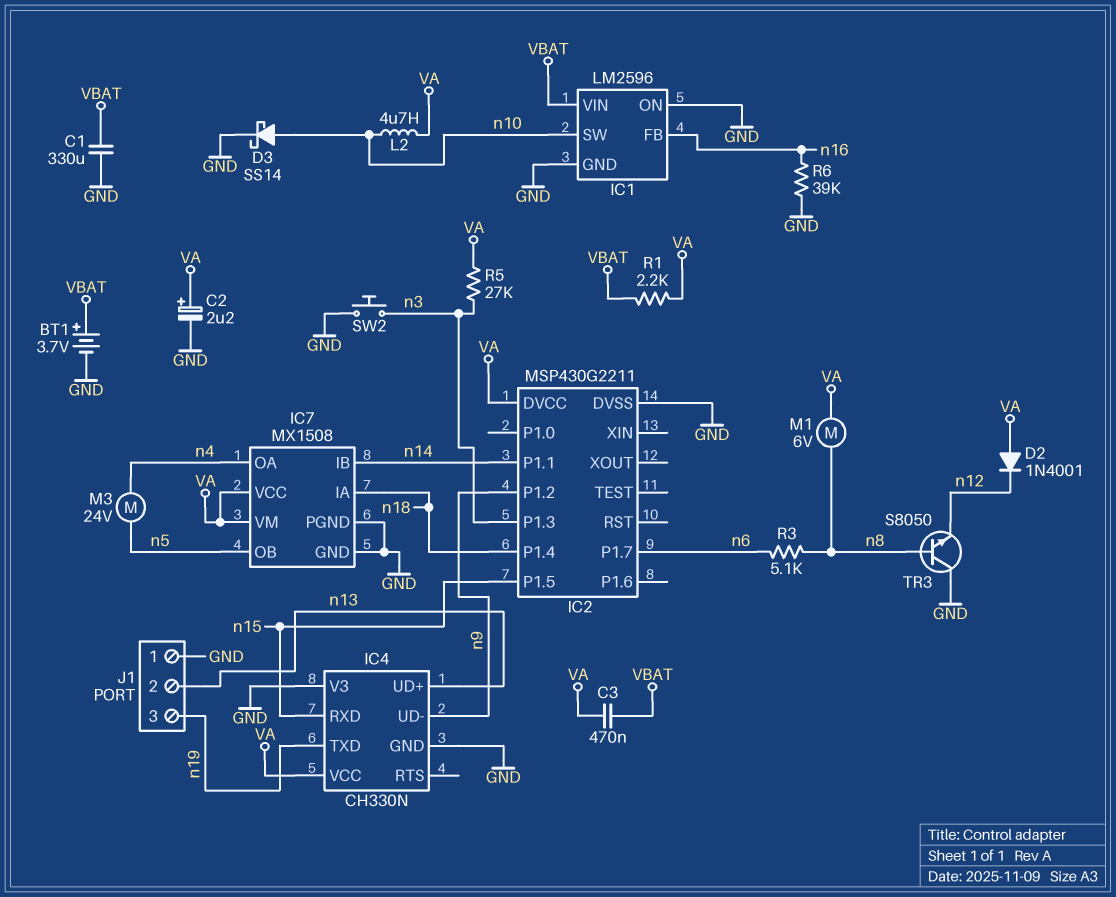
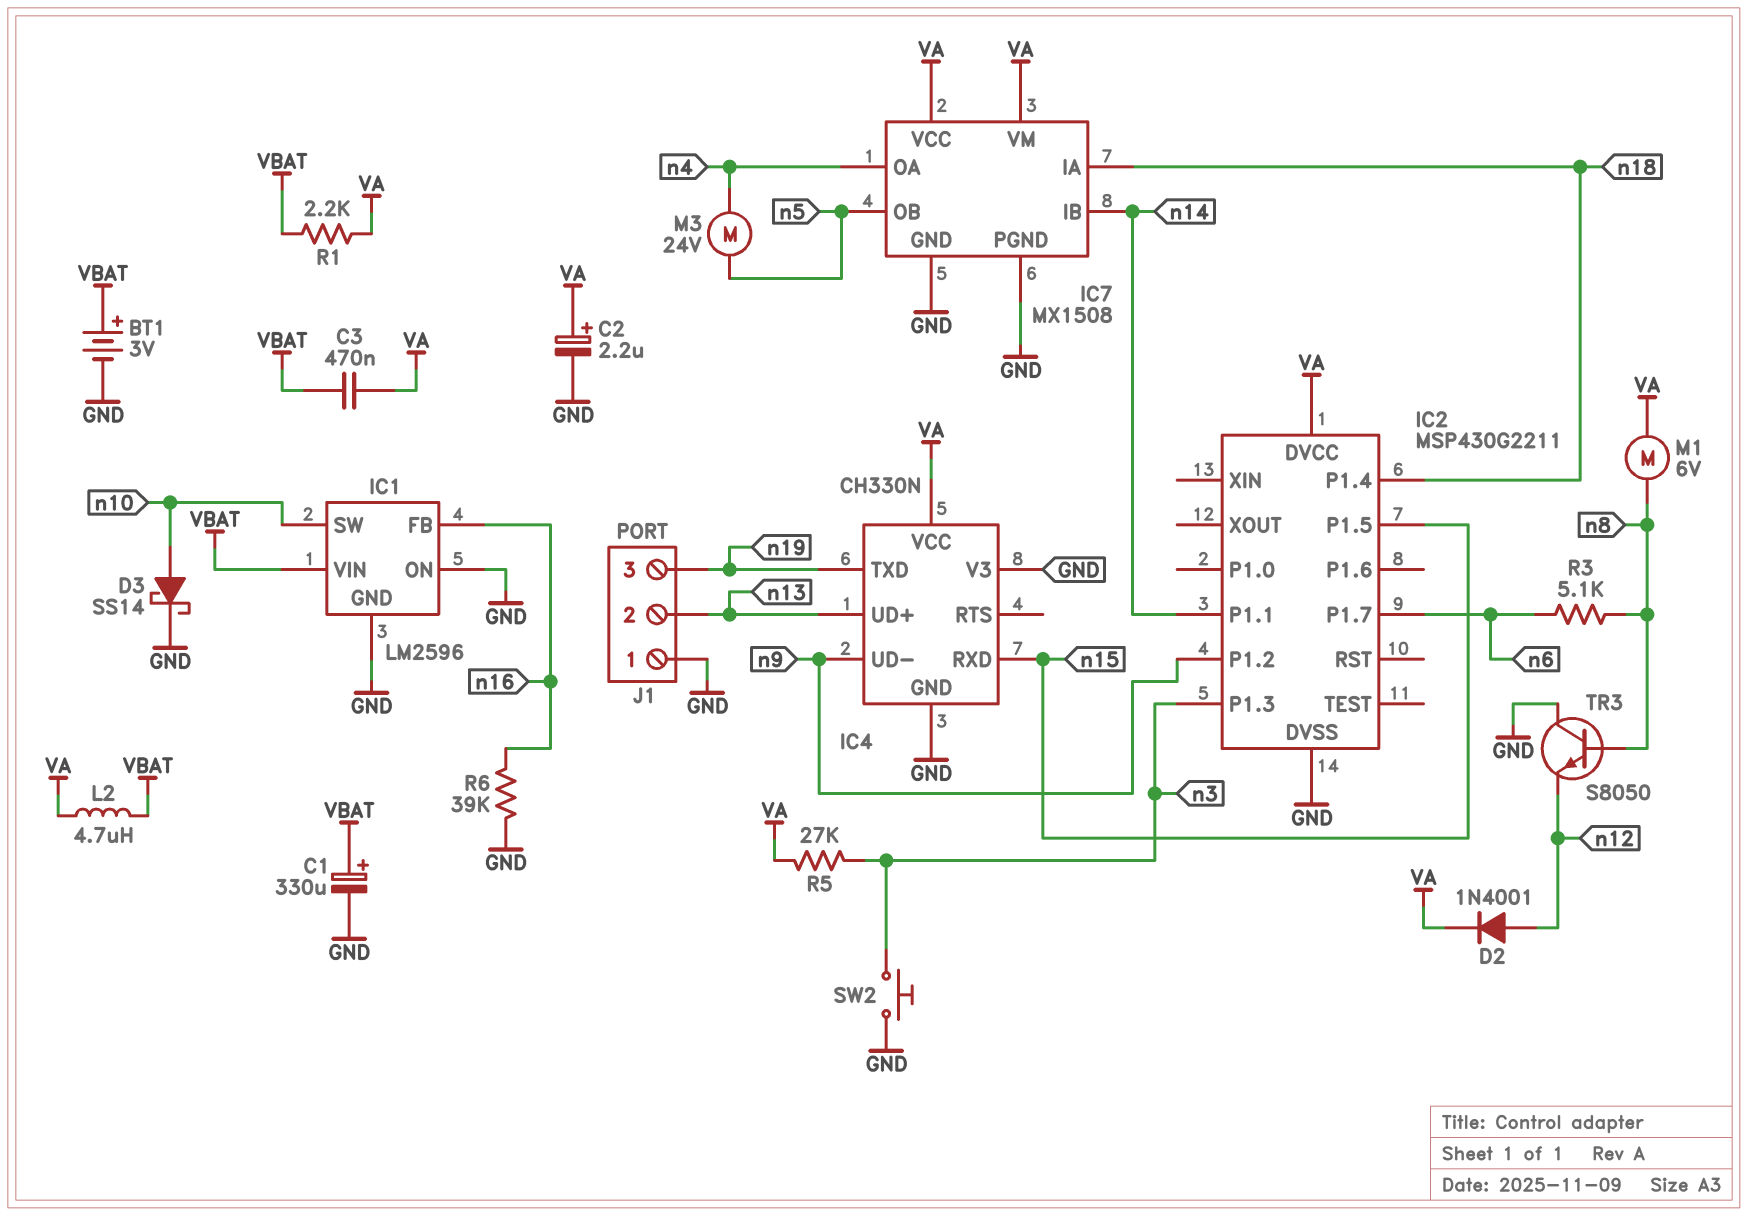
BT1: 3.7V (plus VBAT, minus GND) -> 3V (plus VBAT, minus GND)
C1: 330uF (GND, VBAT) -> 330uF (plus VBAT, minus GND)
D2: diode 1N4001 (A VA, K n12) -> diode 1N4001 (A n12, K VA)
L2: 4.7uH (VA, n10) -> 4.7uH (VA, VBAT)

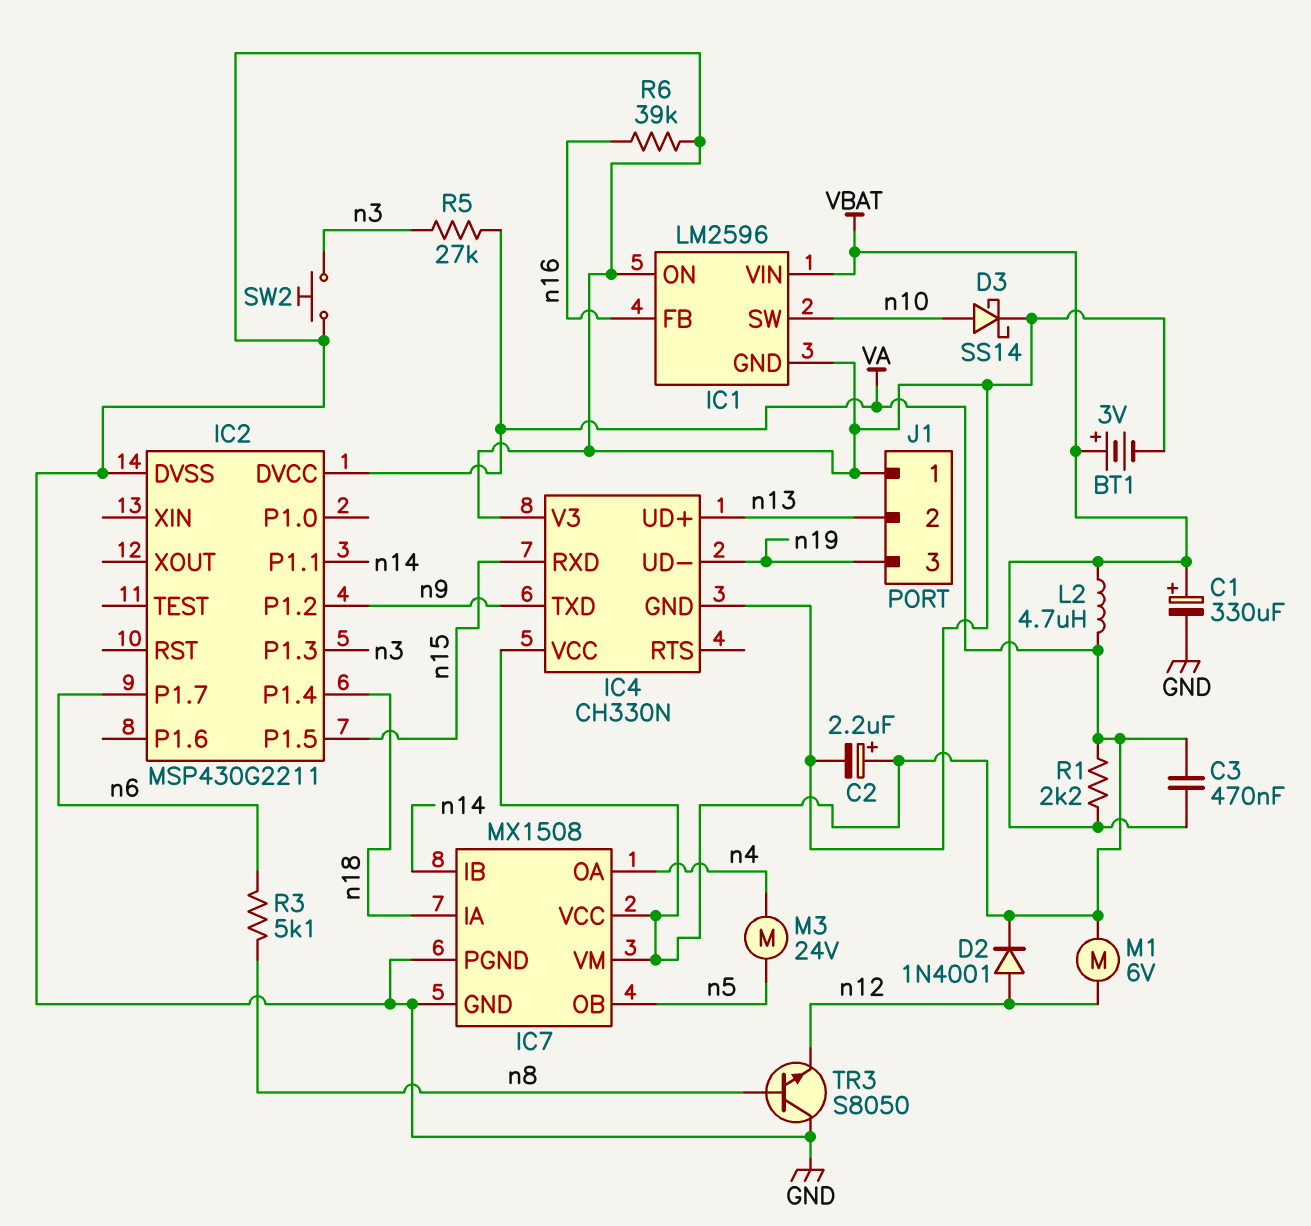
IC4 pin TXD: n19 -> n9
IC4 pin UD-: n9 -> n19
M1: motor 6V (VA, n8) -> motor 6V (VA, n12)

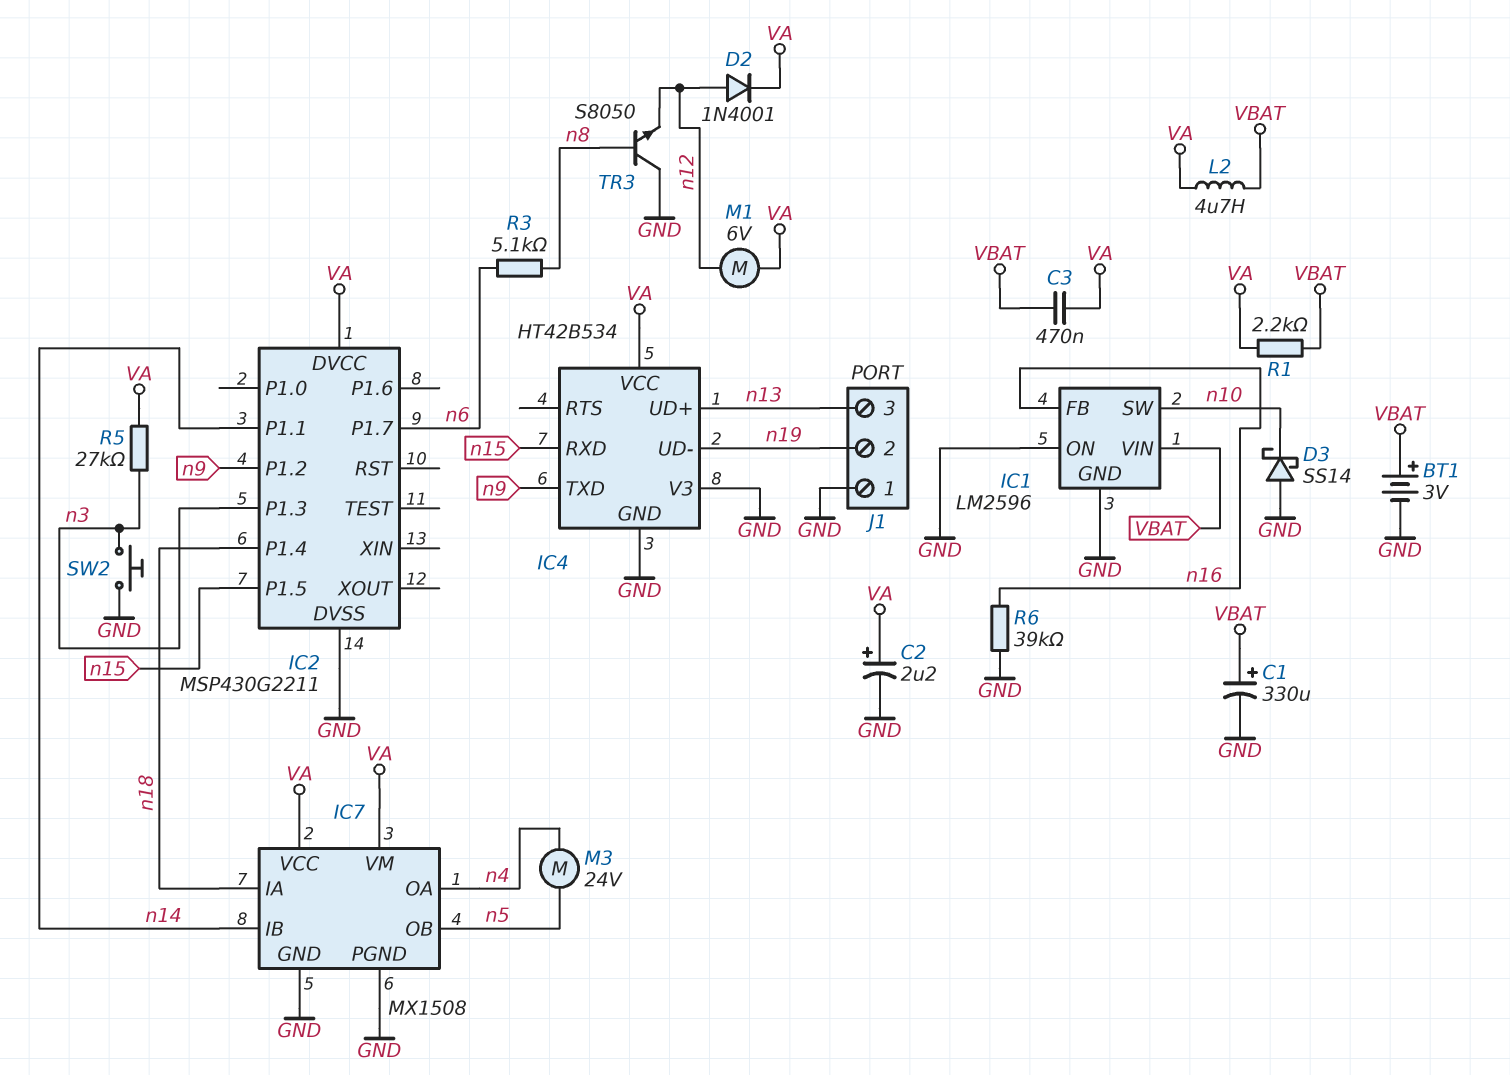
D3: schottky SS14 (A n10, K GND) -> schottky SS14 (A GND, K n10)
IC4: CH330N -> HT42B534
J1 pin 2: n13 -> n19
J1 pin 3: n19 -> n13

